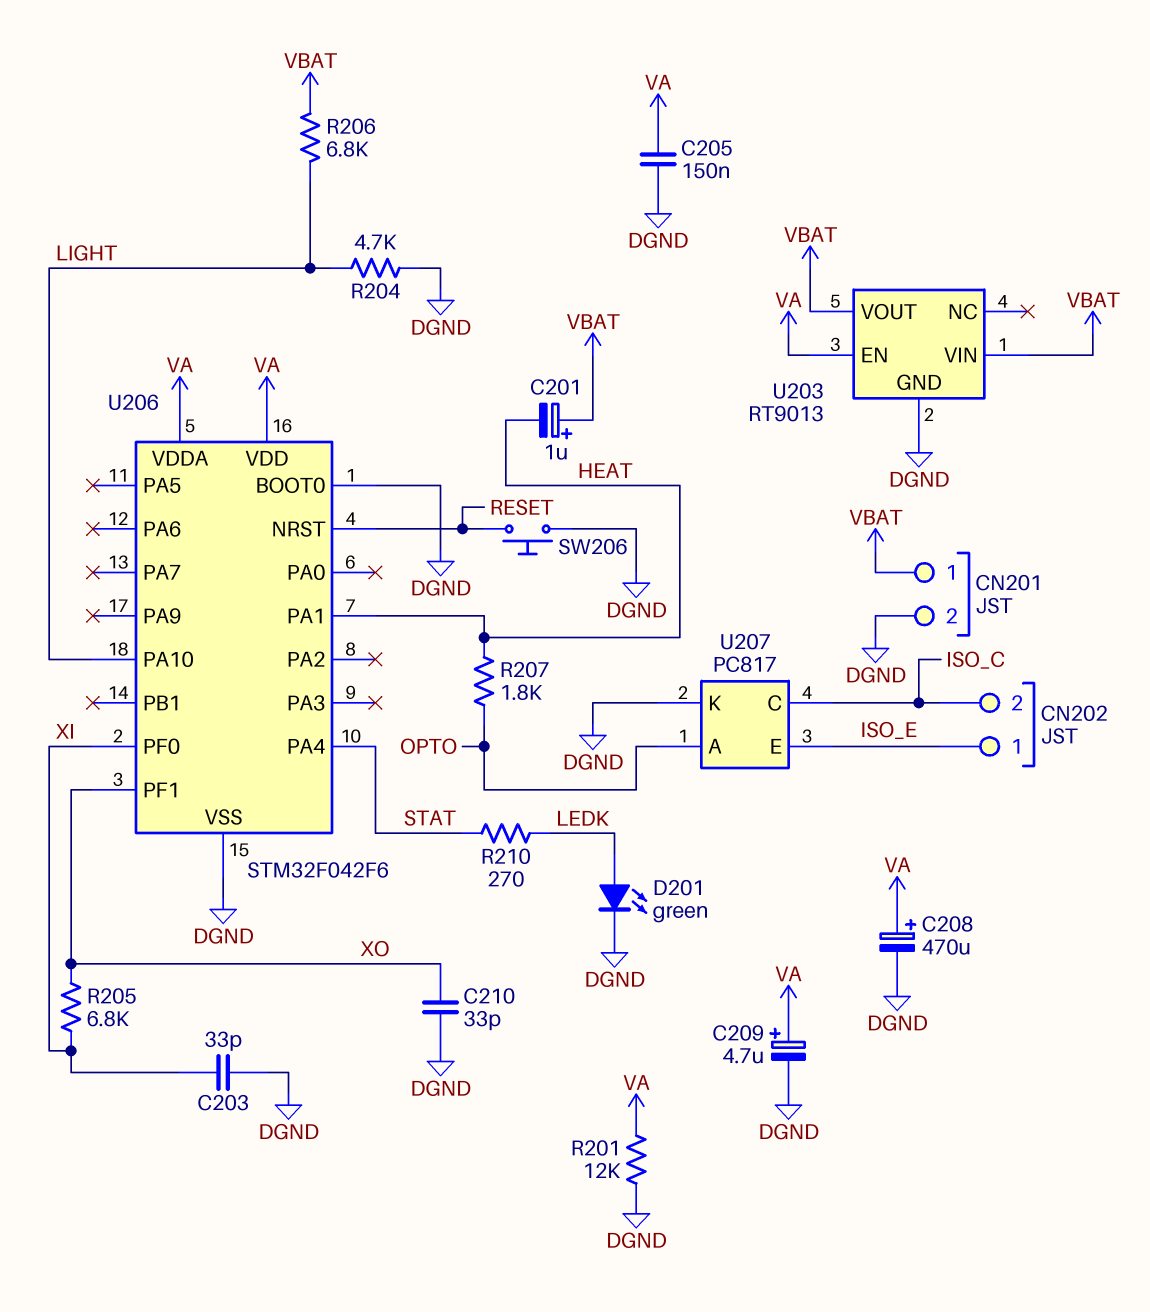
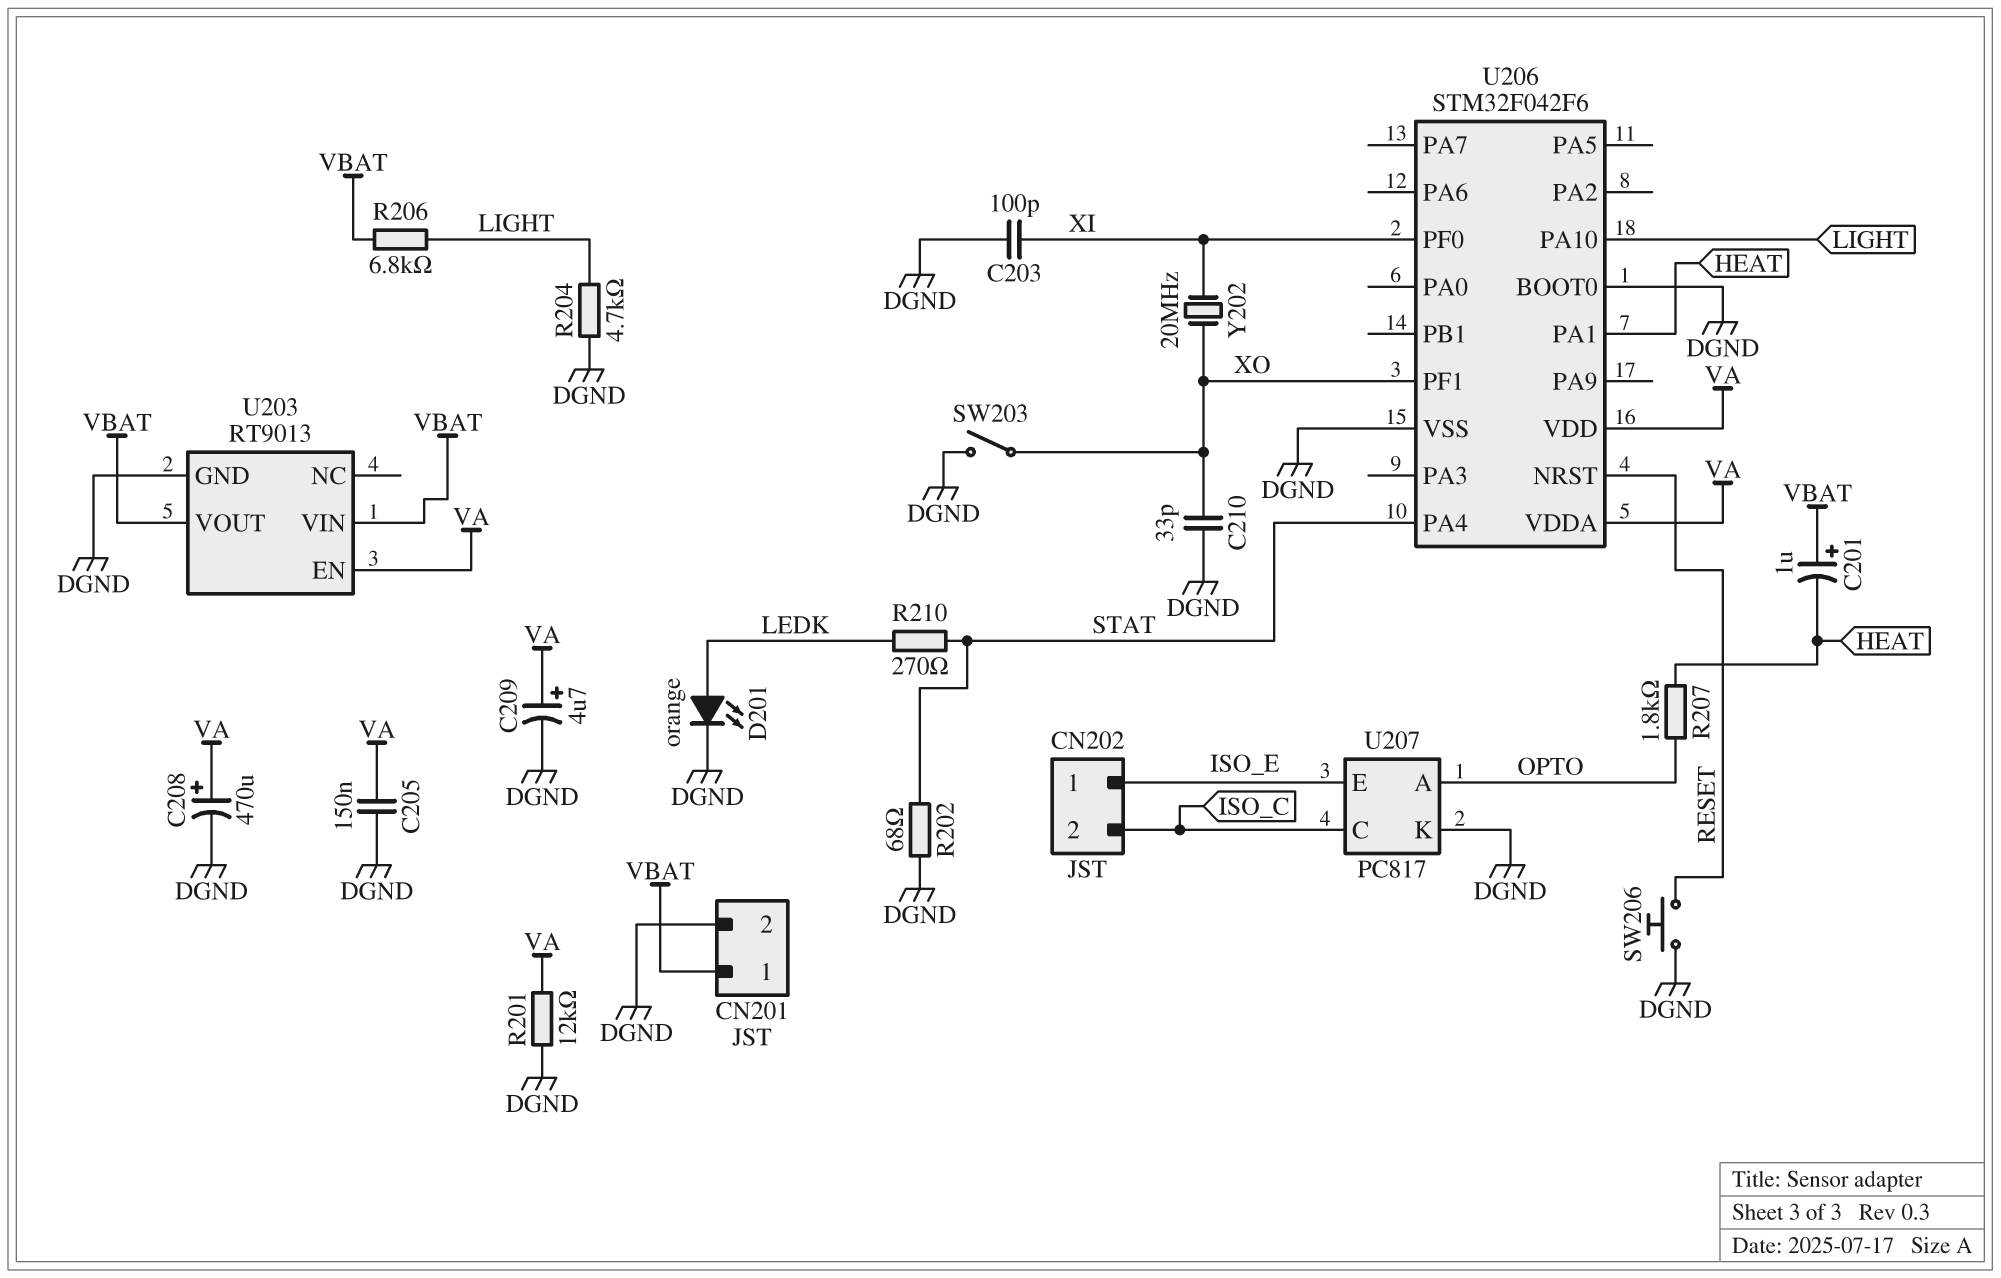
C203: 33pF (DGND, XI) -> 100pF (DGND, XI)
D201: LED green (A LEDK, K DGND) -> LED orange (A LEDK, K DGND)
R202: none -> 68 (DGND, STAT)
R205: 6.8k (XI, XO) -> none
SW203: none -> switch (DGND, XO)
Y202: none -> 20MHz (XI, XO)

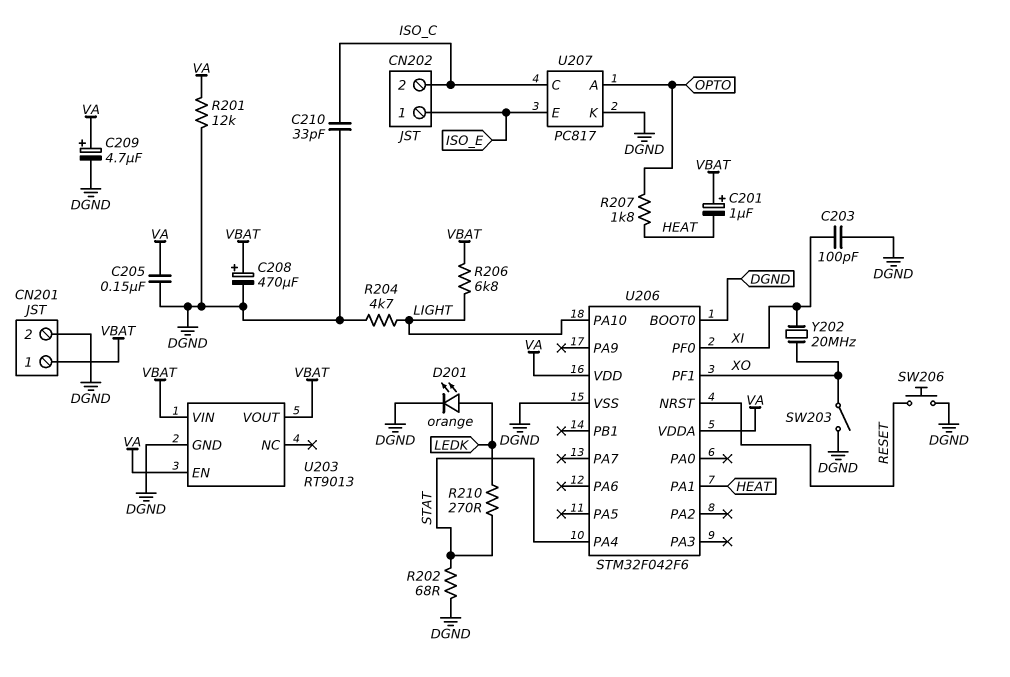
C208: 470uF (plus VA, minus DGND) -> 470uF (plus VBAT, minus DGND)
C210: 33pF (DGND, XO) -> 33pF (DGND, ISO_C)

